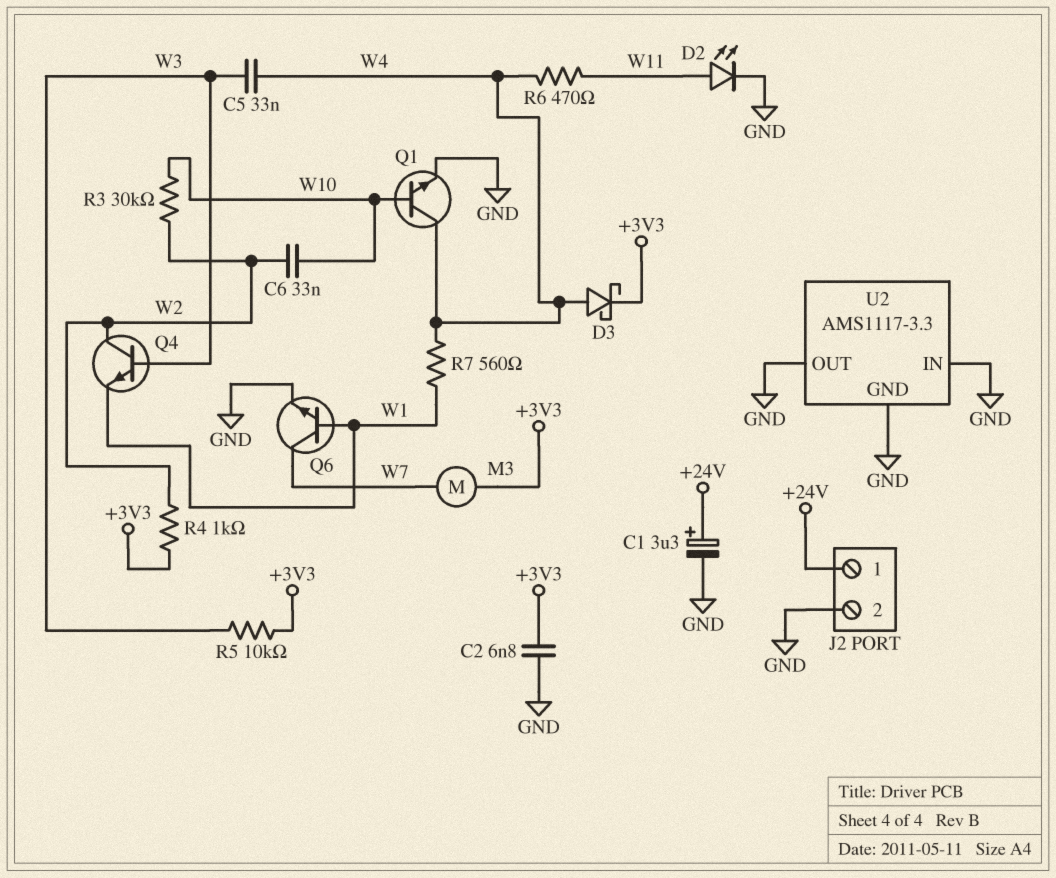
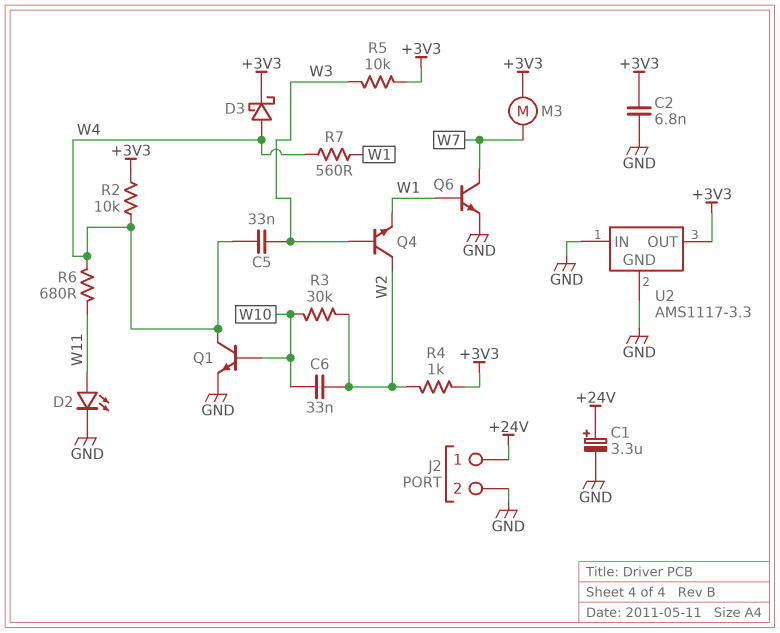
R2: none -> 10k (+3V3, W4)
R6: 470 (W4, W11) -> 680 (W4, W11)
U2 pin OUT: GND -> +3V3

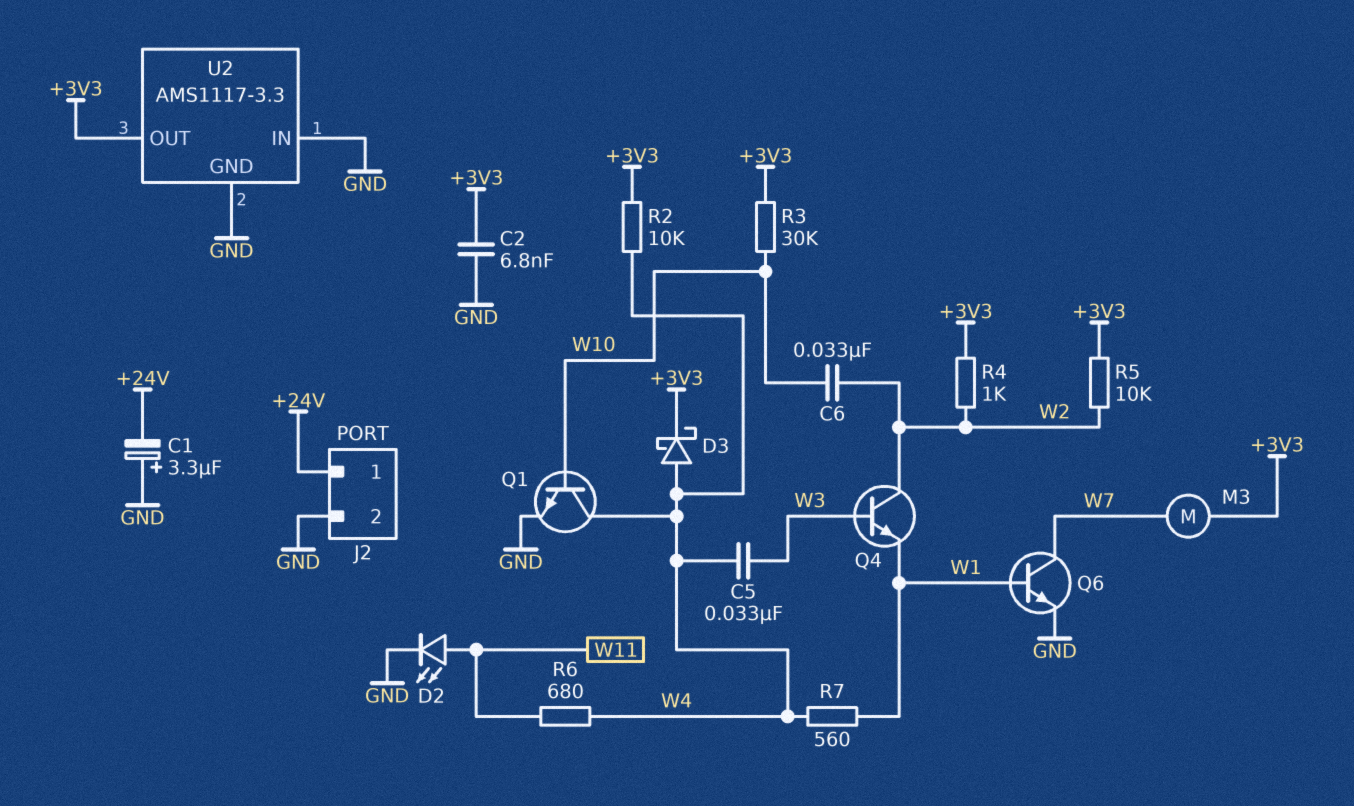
C1: 3.3uF (plus +24V, minus GND) -> 3.3uF (plus GND, minus +24V)
R3: 30k (W2, W10) -> 30k (+3V3, W10)
R5: 10k (+3V3, W3) -> 10k (+3V3, W2)

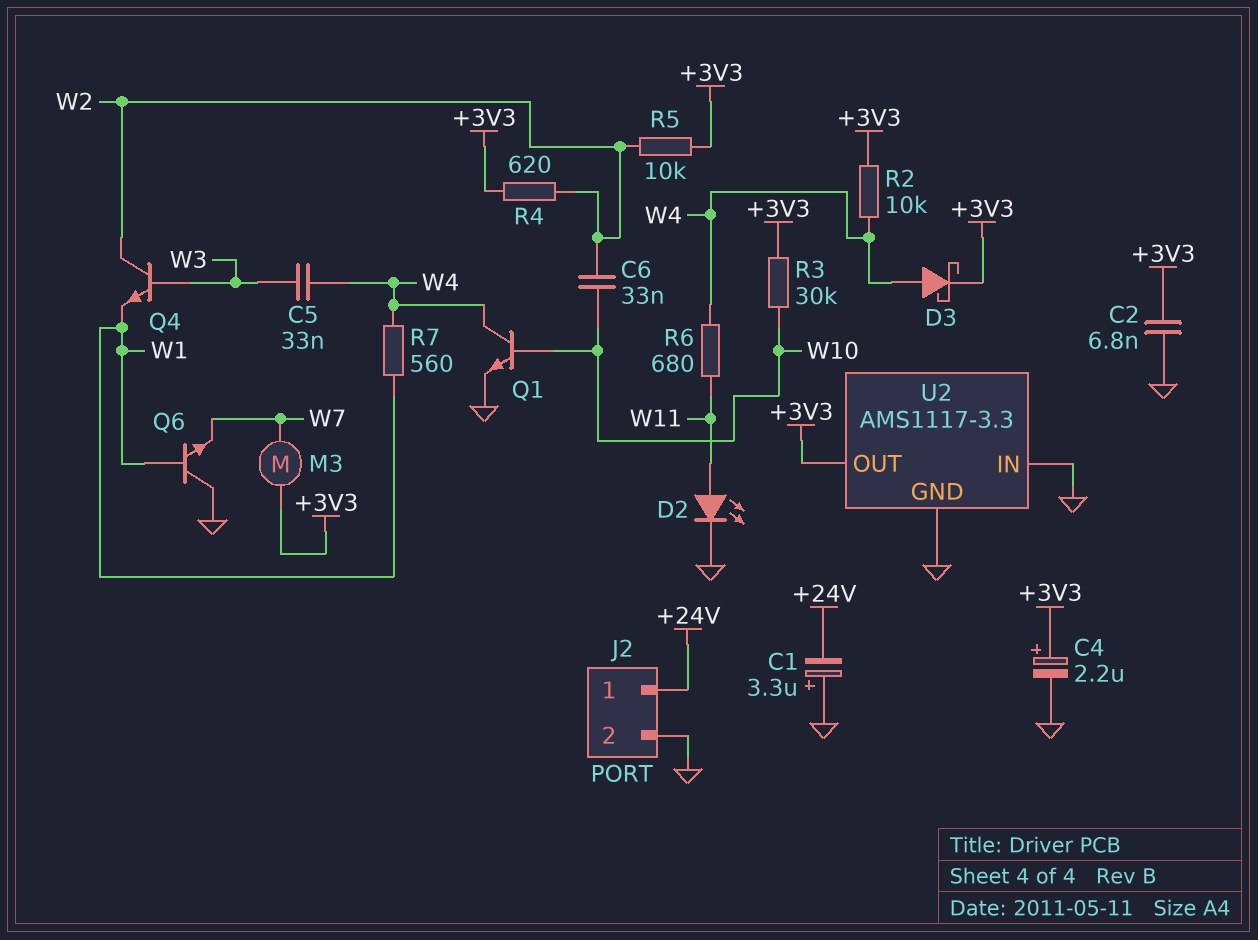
C4: none -> 2.2uF (plus +3V3, minus GND)
Q6: NPN (B W1, C W7, E GND) -> NPN (B W1, C GND, E W7)
R4: 1k (+3V3, W2) -> 620 (+3V3, W2)

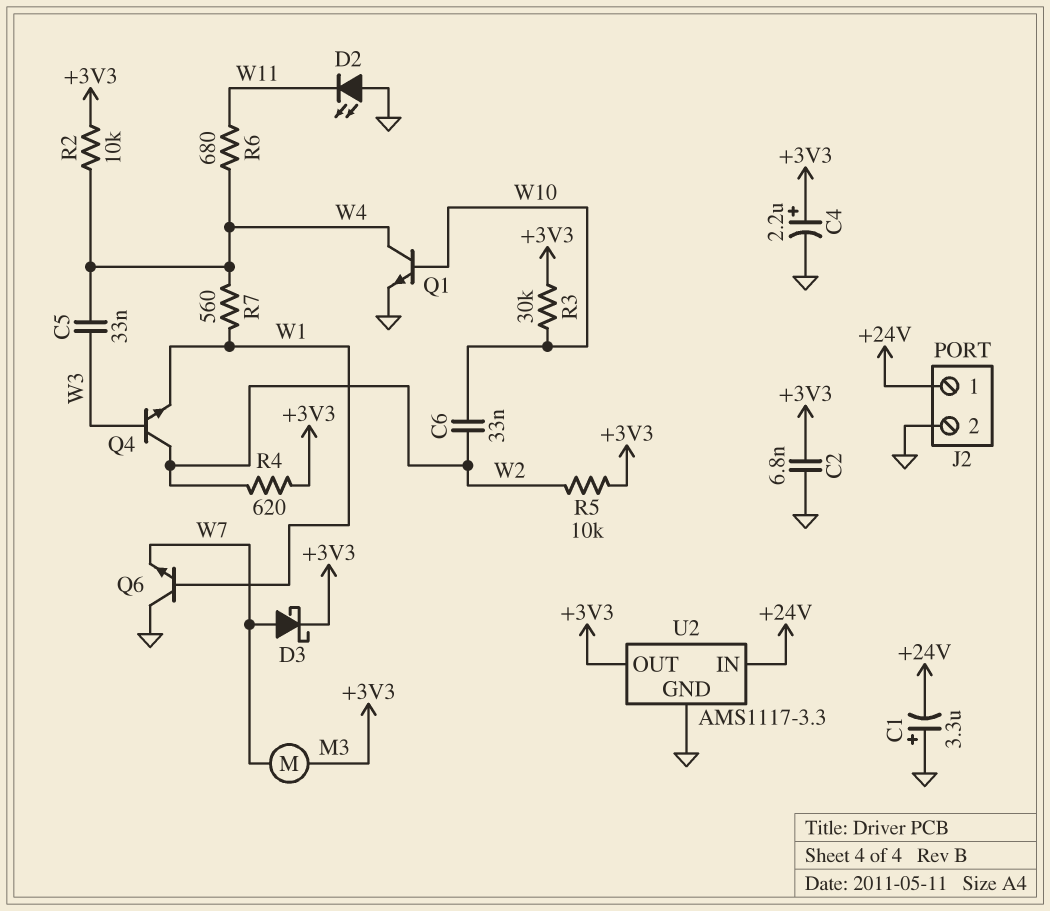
D2: LED (A W11, K GND) -> LED (A GND, K W11)
D3: schottky (A W4, K +3V3) -> schottky (A W7, K +3V3)
U2 pin IN: GND -> +24V

